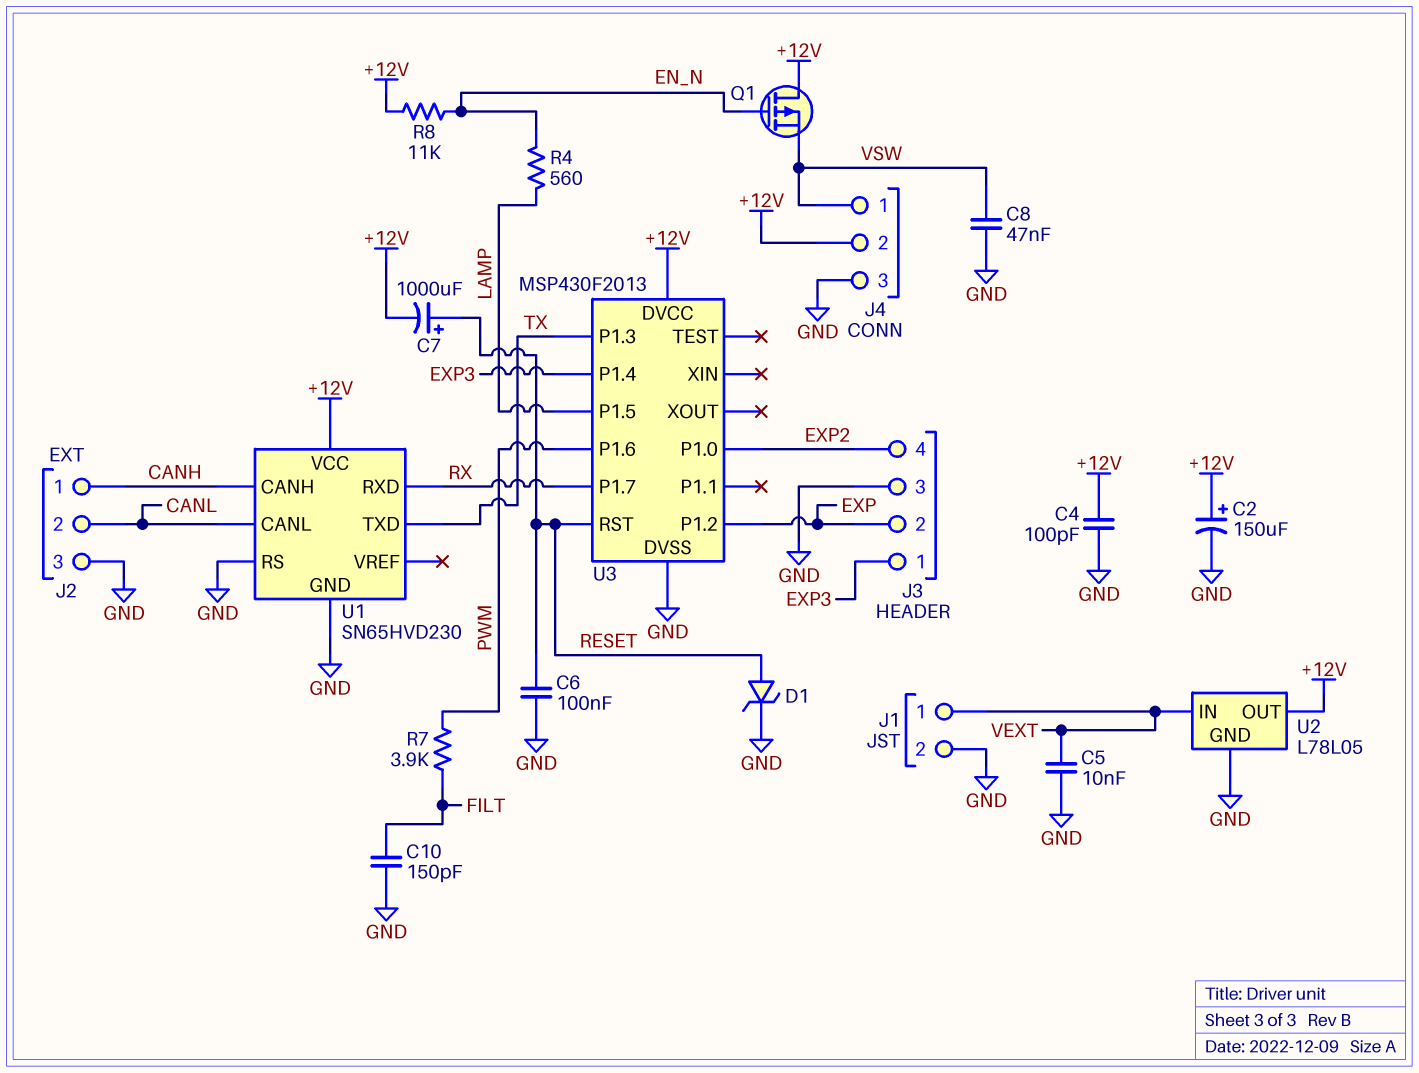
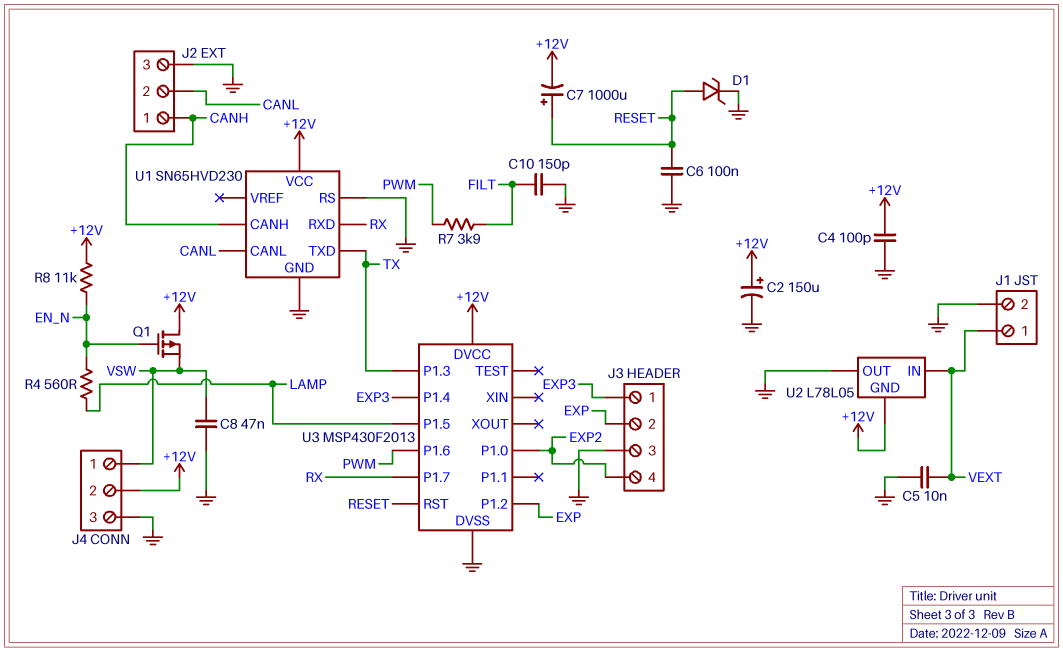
U2 pin GND: GND -> +12V
U2 pin OUT: +12V -> GND

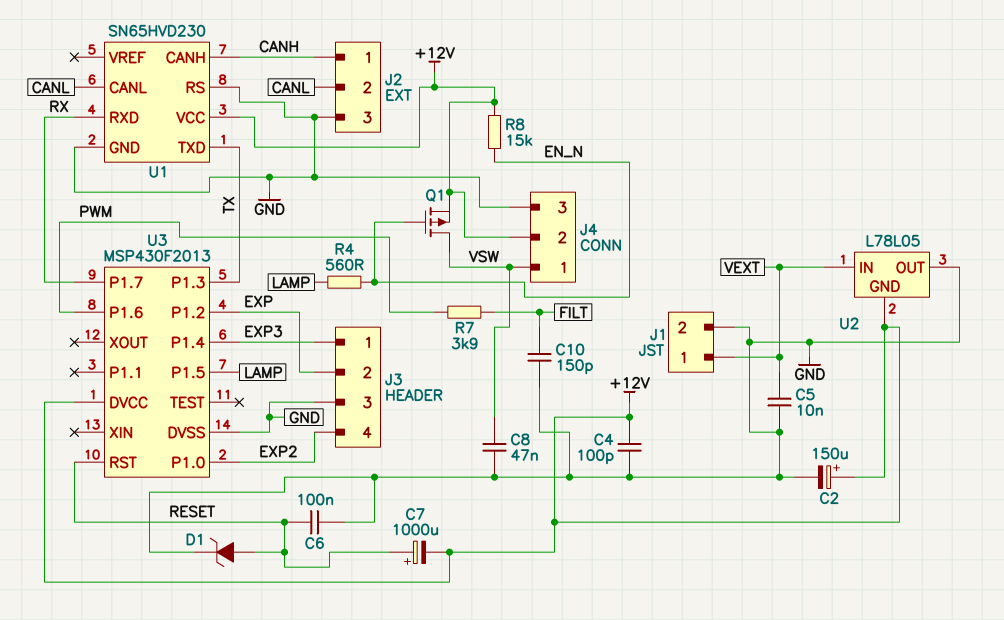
Q1: PMOS (G EN_N, D +12V, S VSW) -> PMOS (G EN_N, D VSW, S +12V)
R8: 11k (+12V, EN_N) -> 15k (+12V, EN_N)

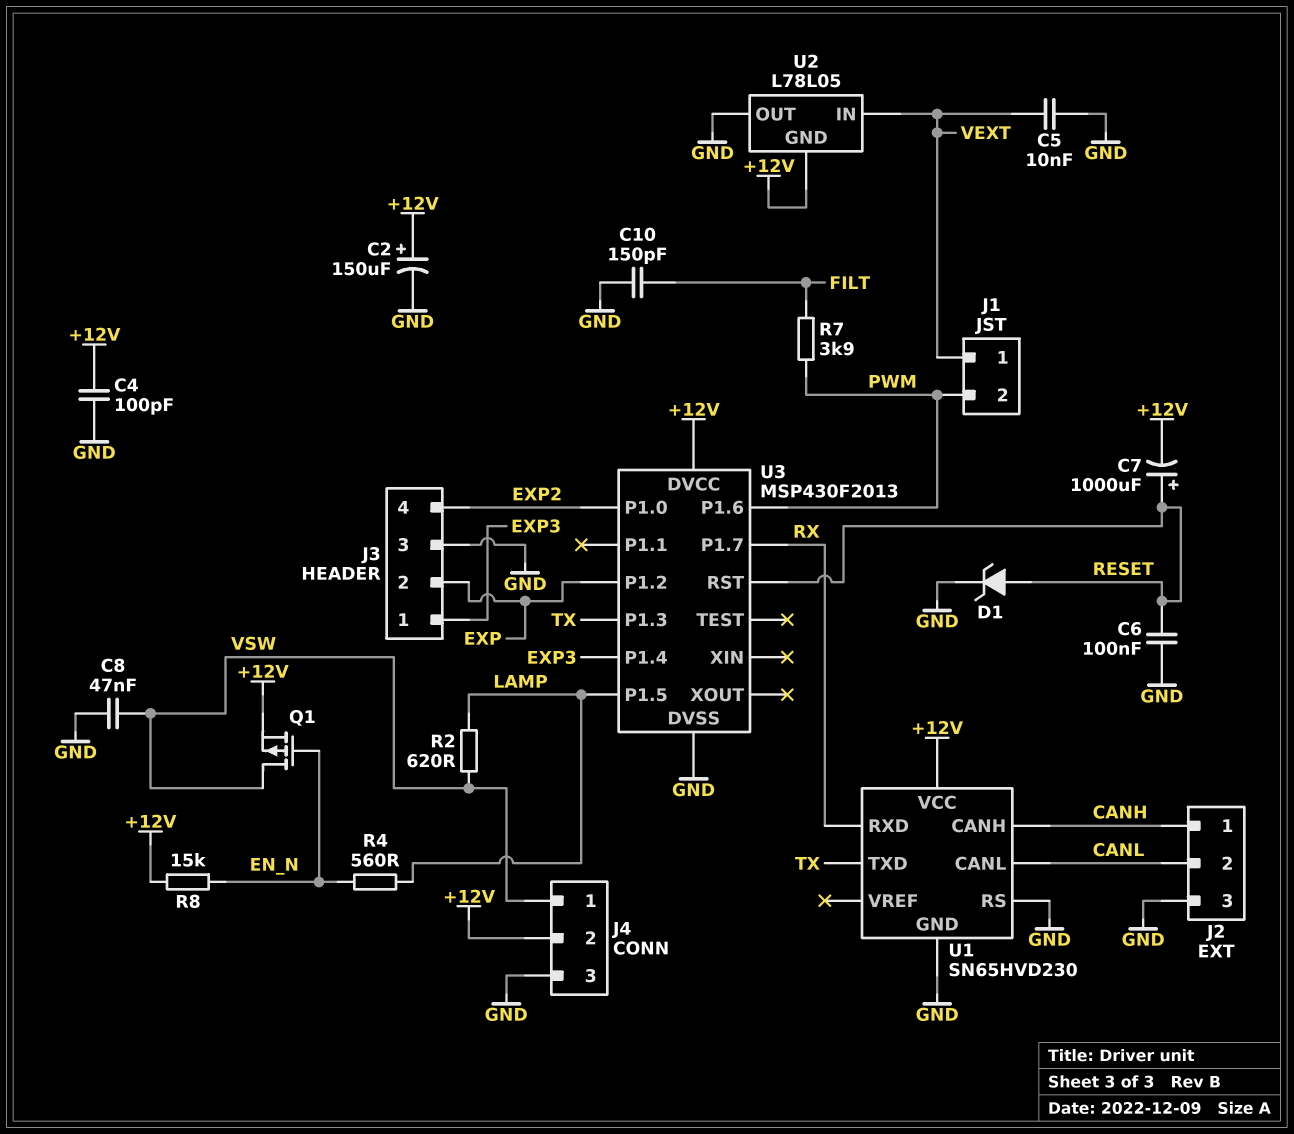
J1 pin 2: GND -> PWM
R2: none -> 620 (LAMP, VSW)

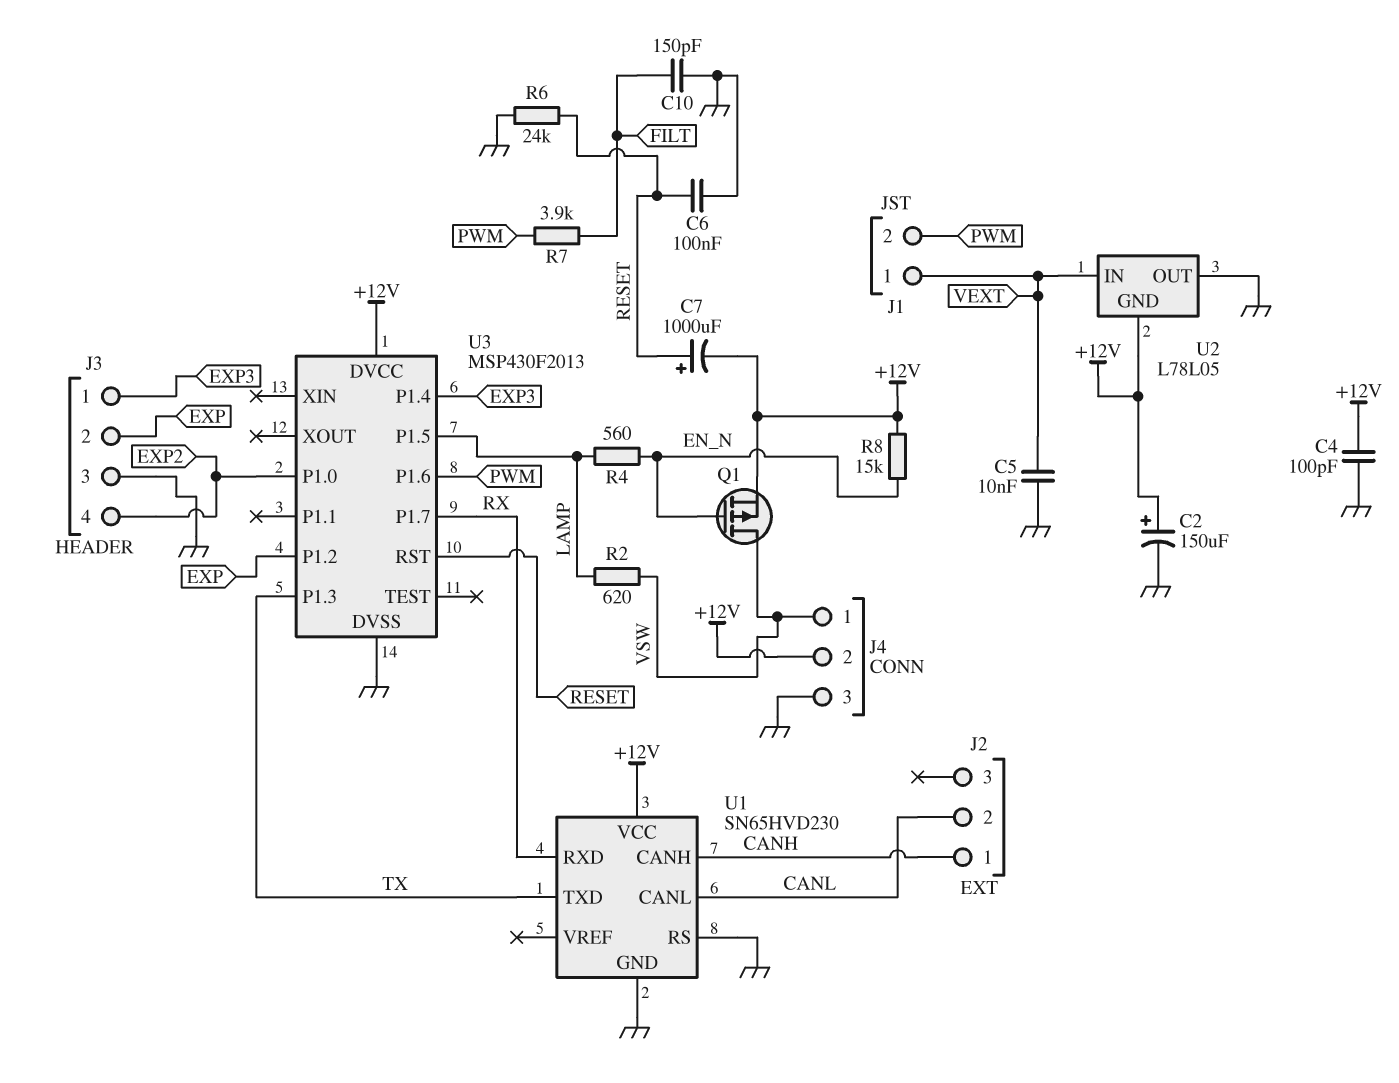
C8: 47nF (GND, VSW) -> none
D1: zener (A RESET, K GND) -> none
J2 pin 3: GND -> none
R6: none -> 24k (GND, RESET)

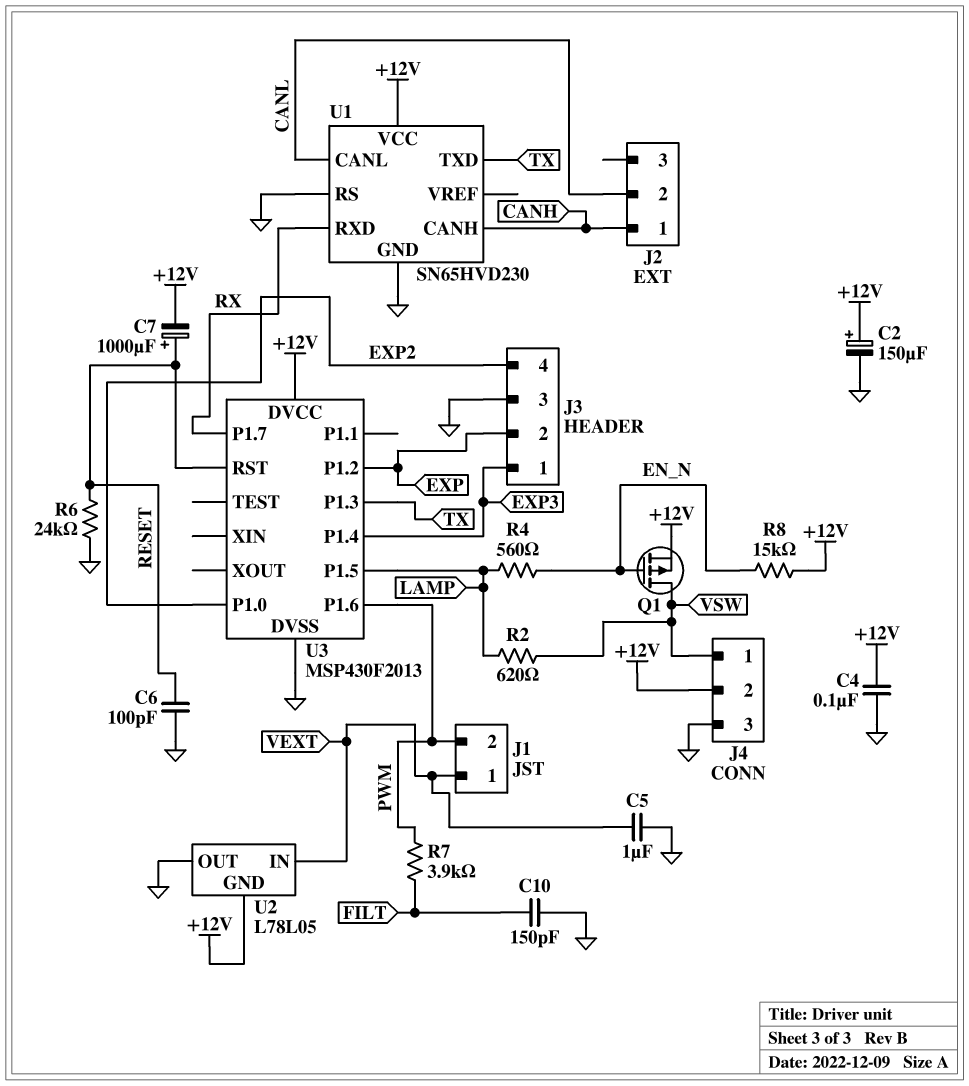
C4: 100pF (+12V, GND) -> 100nF (+12V, GND)
C5: 10nF (GND, VEXT) -> 1uF (GND, VEXT)
C6: 100nF (GND, RESET) -> 100pF (GND, RESET)

